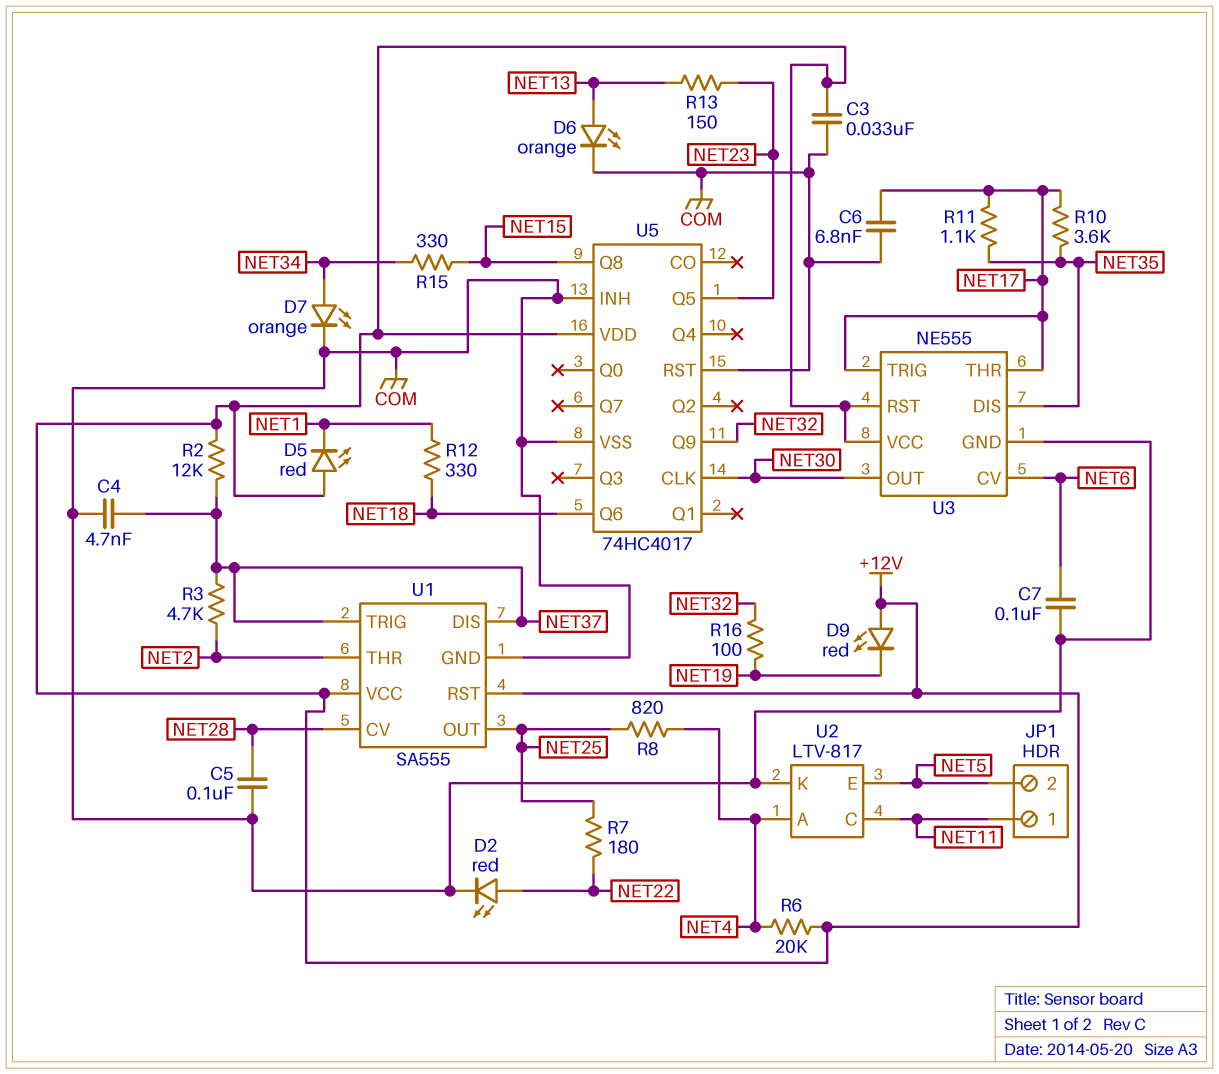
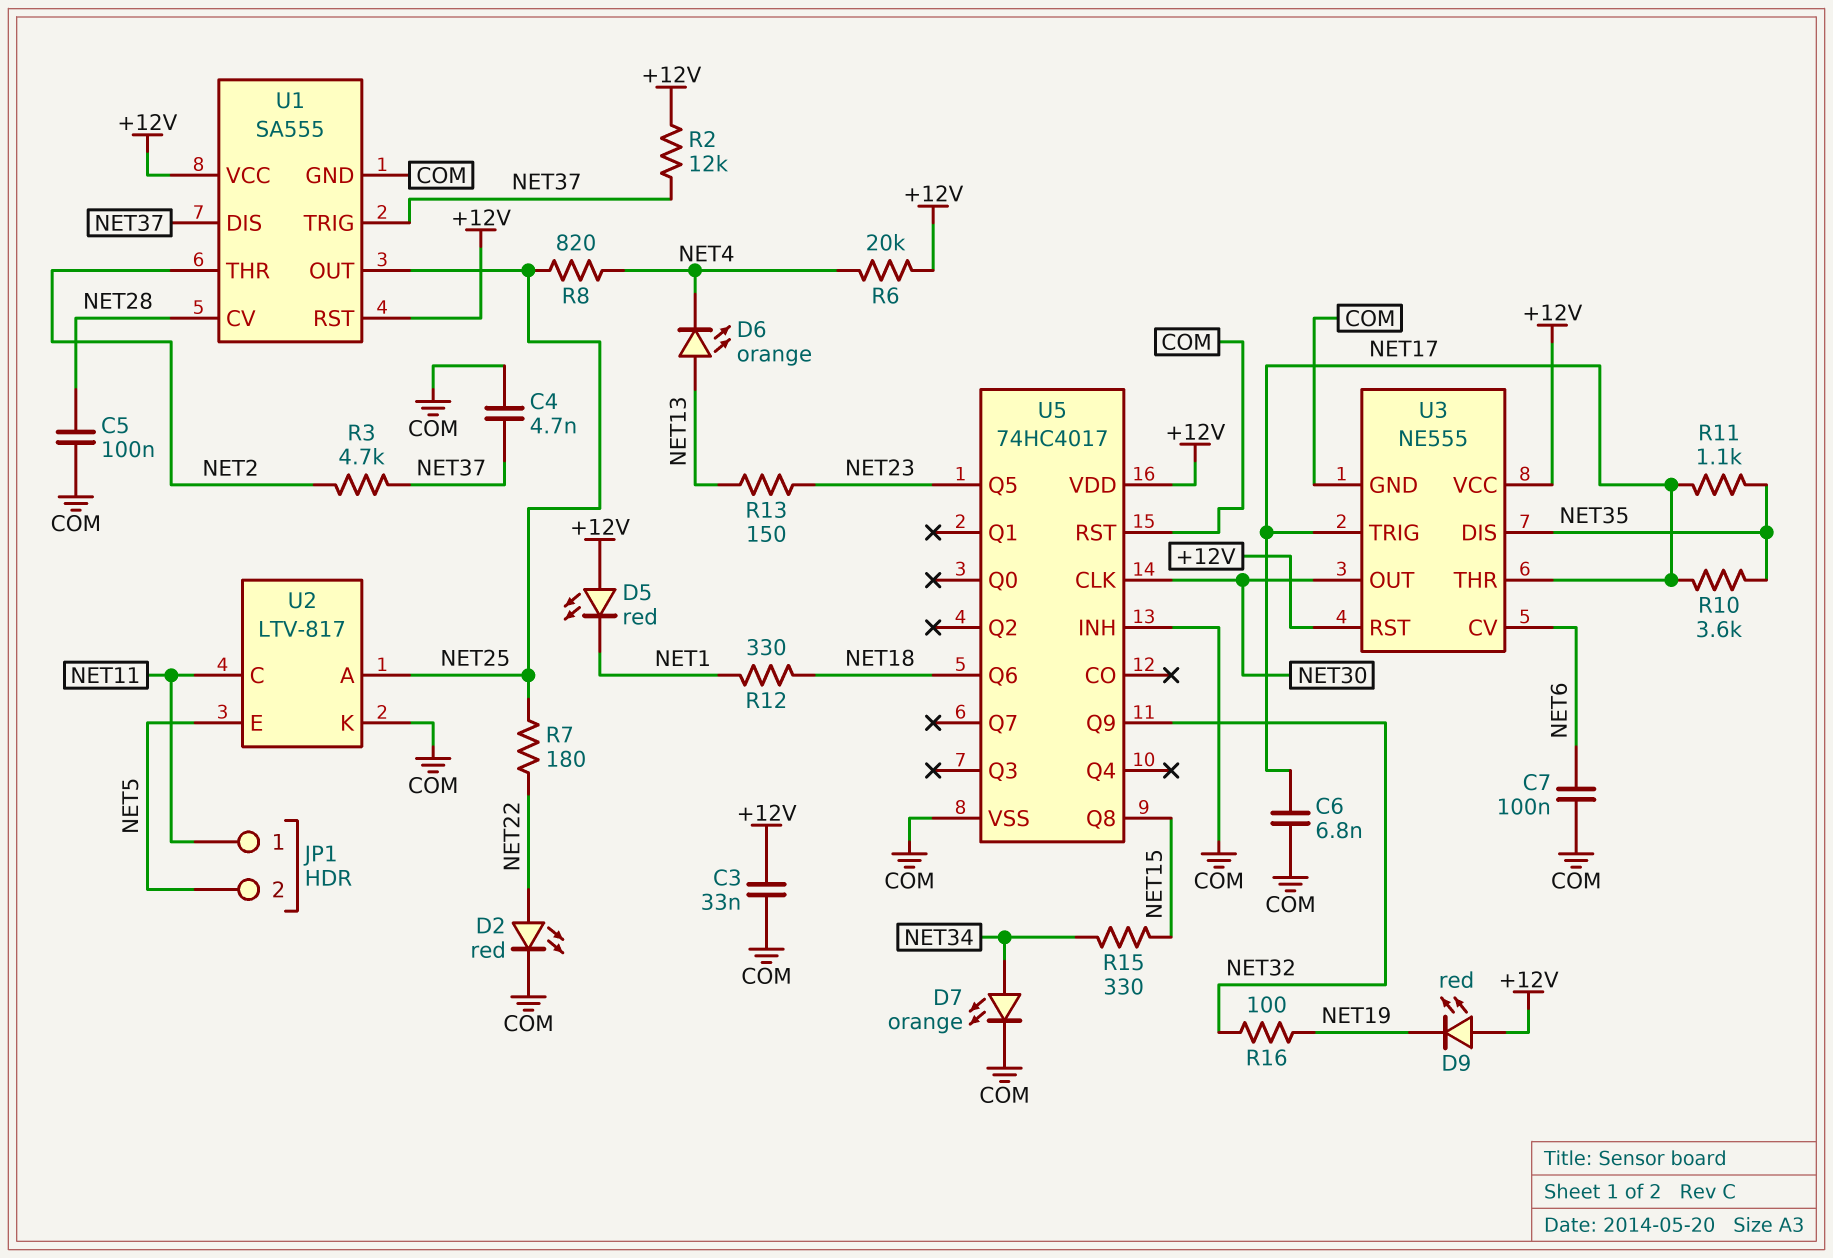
D6: LED orange (A NET13, K COM) -> LED orange (A NET13, K NET4)
U2 pin A: NET4 -> NET25

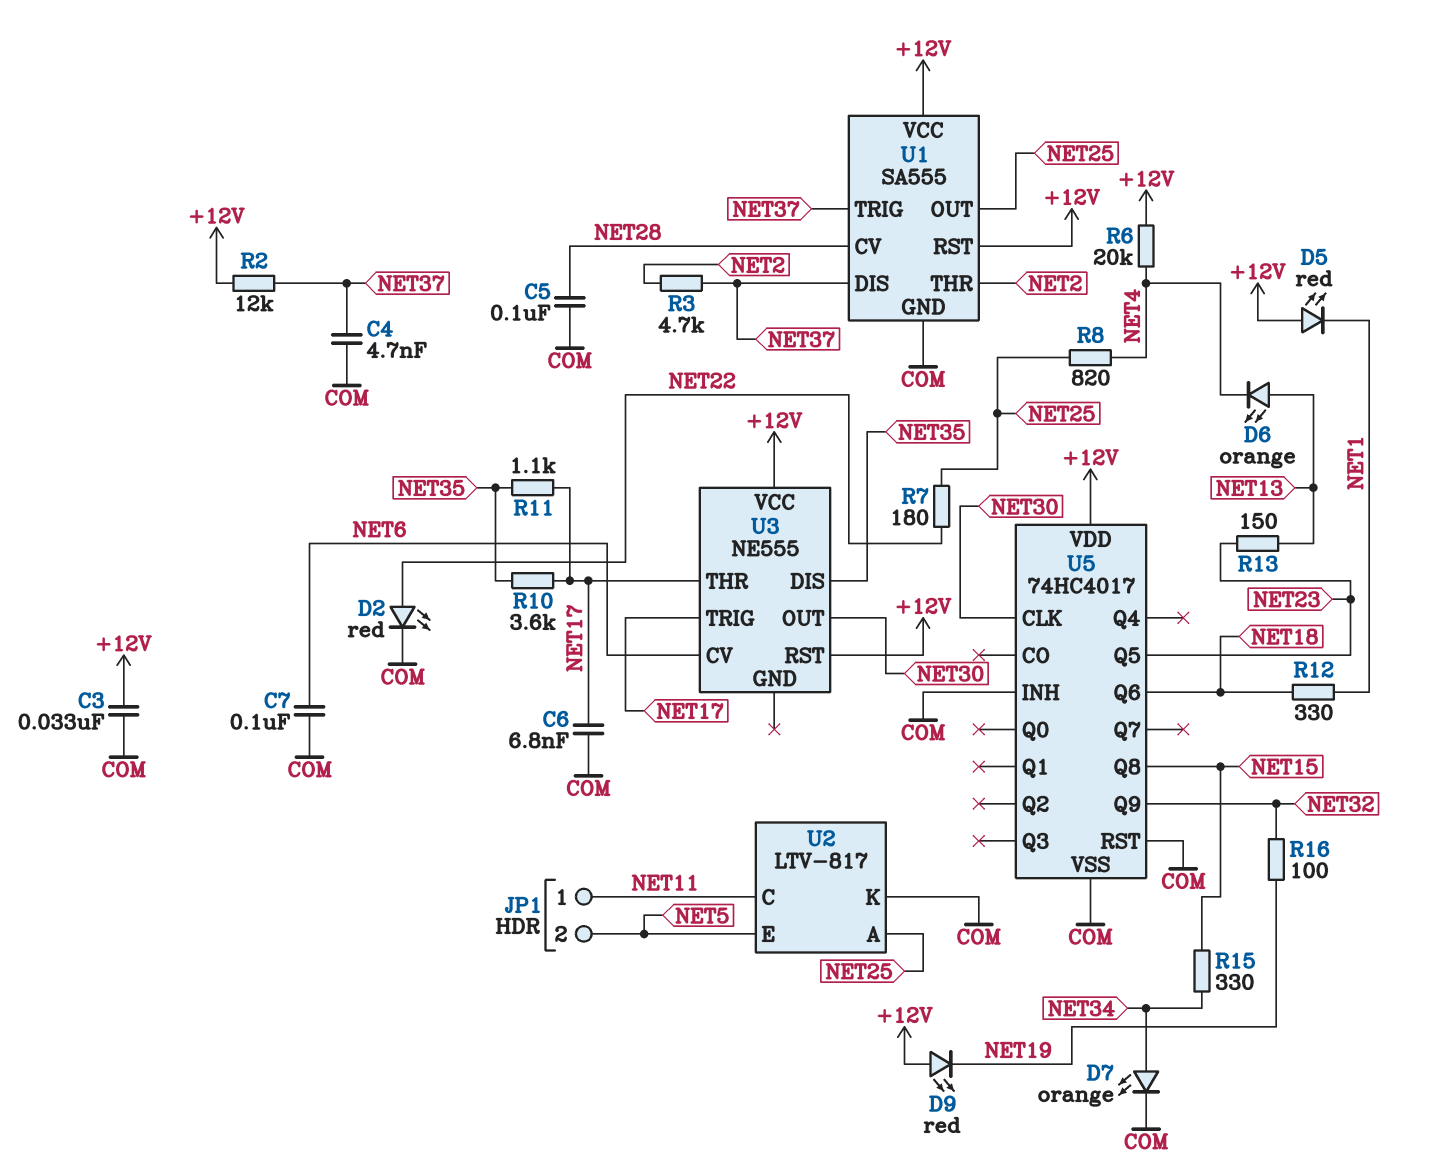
U3 pin GND: COM -> none

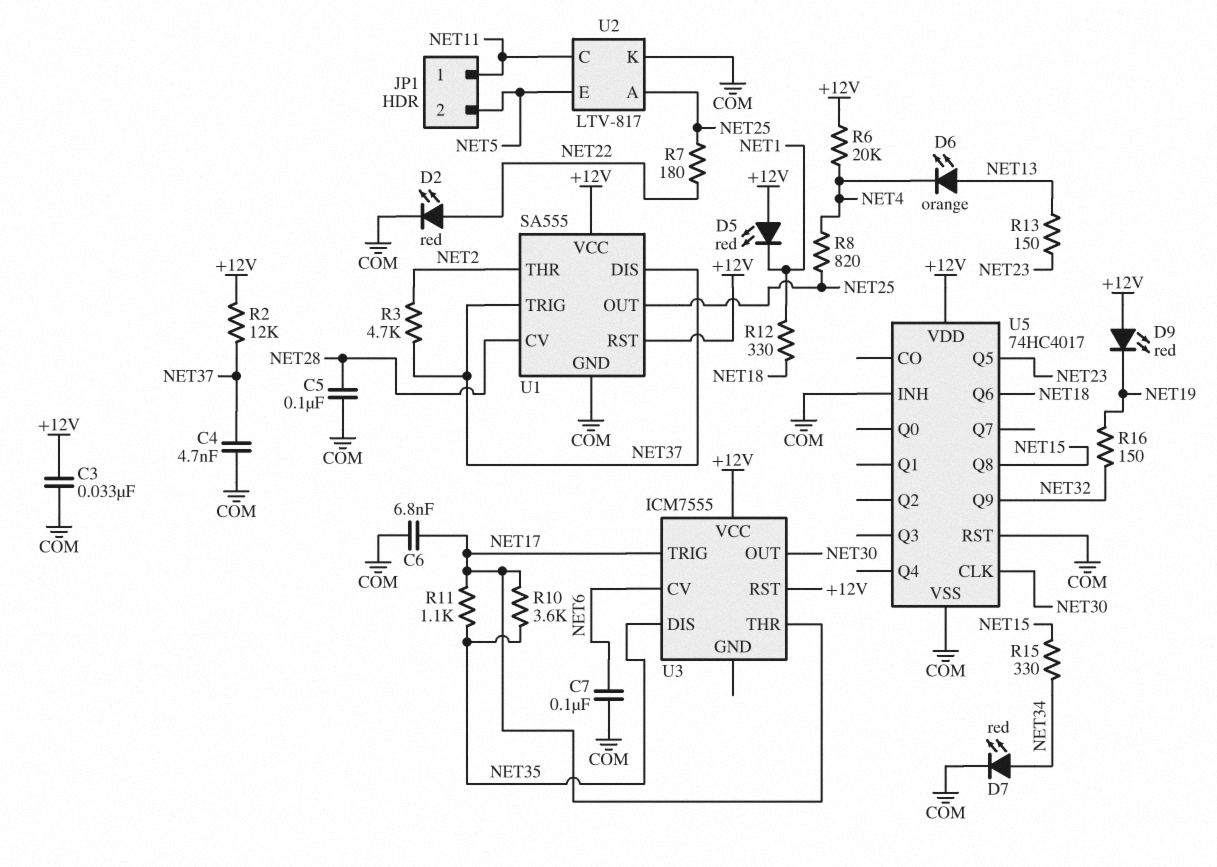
D7: LED orange (A NET34, K COM) -> LED red (A NET34, K COM)
R16: 100 (NET19, NET32) -> 150 (NET19, NET32)
U3: NE555 -> ICM7555

